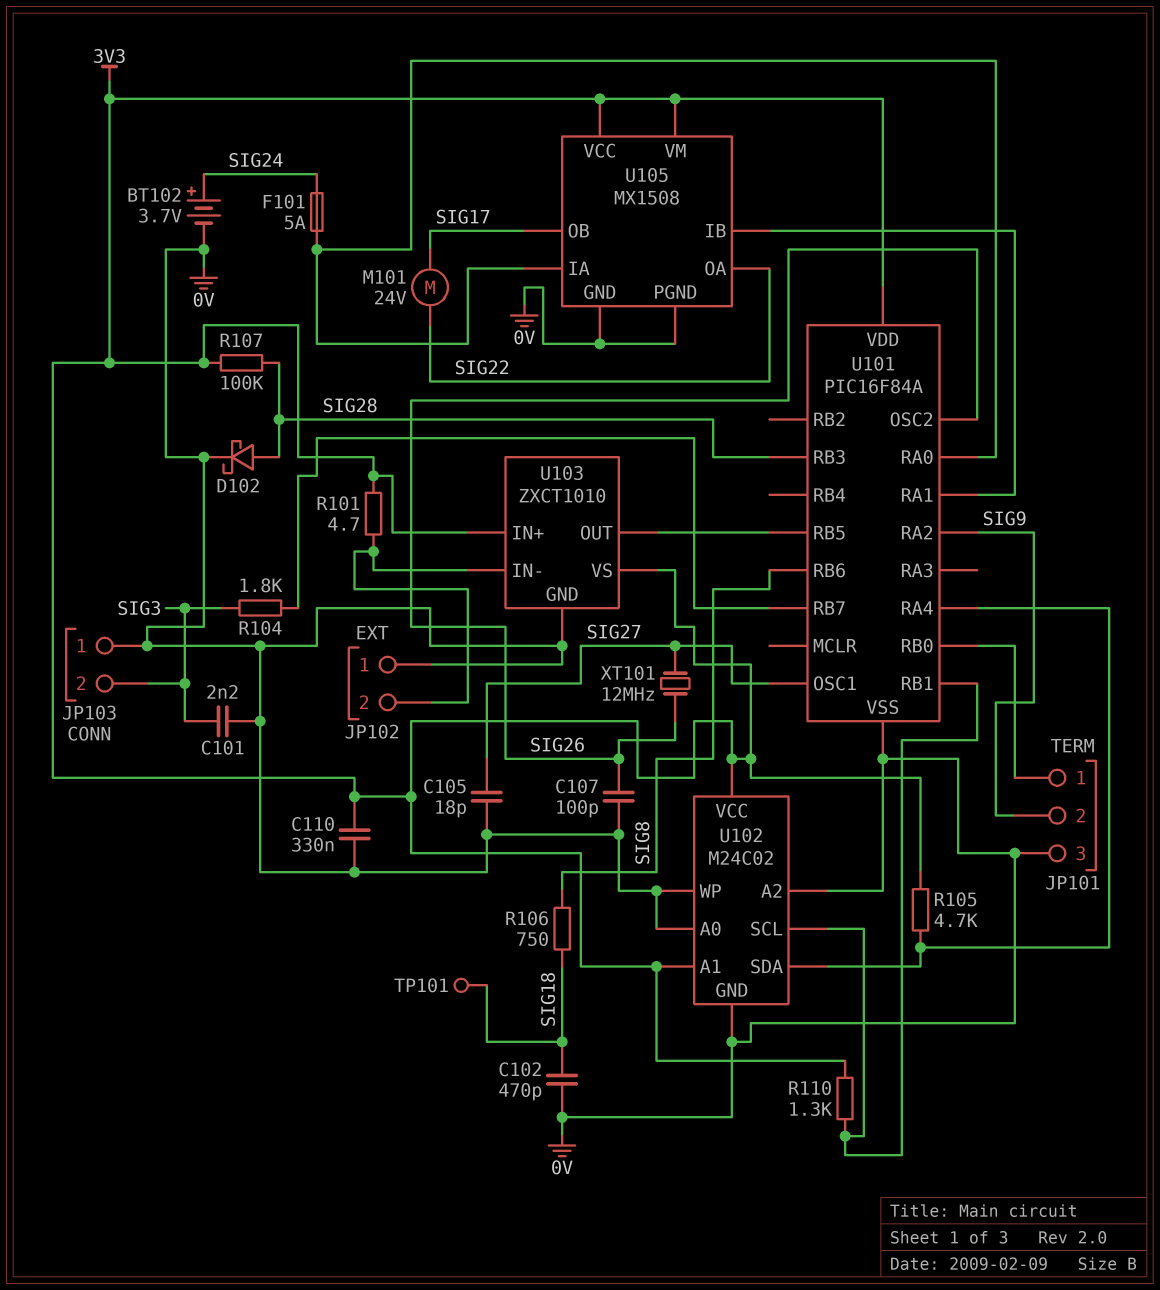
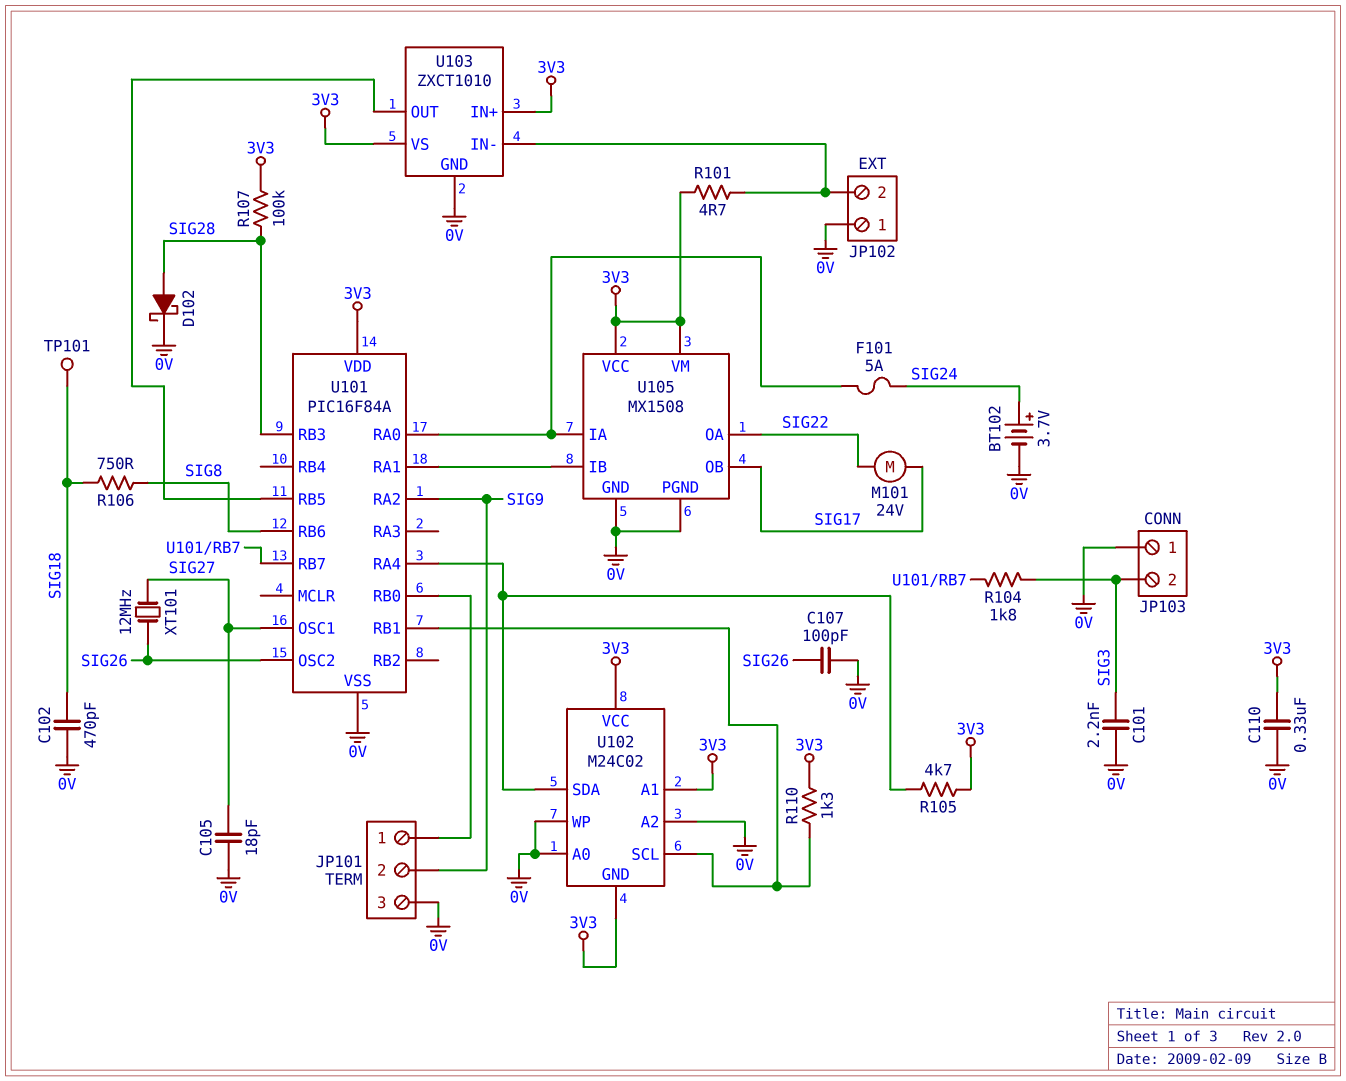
U102 pin GND: 0V -> 3V3

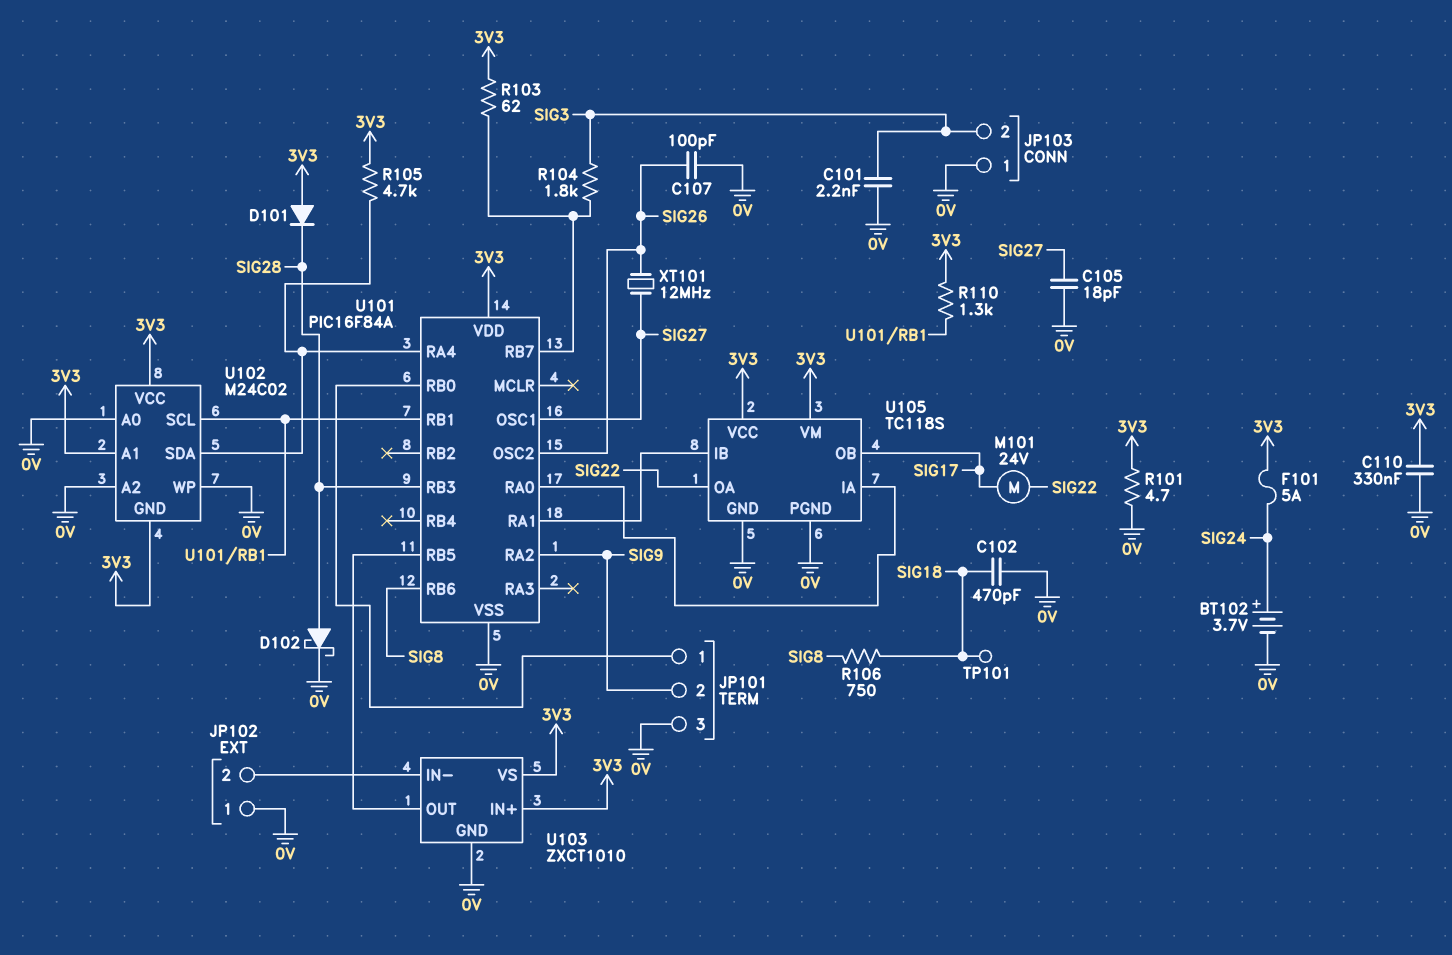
D101: none -> diode (A 3V3, K SIG28)
F101: 5A (SIG24, U101/RA0) -> 5A (3V3, SIG24)
R101: 4.7 (3V3, JP102/2) -> 4.7 (0V, 3V3)
R103: none -> 62 (3V3, U101/RB7)
R107: 100k (3V3, SIG28) -> none
U105: MX1508 -> TC118S

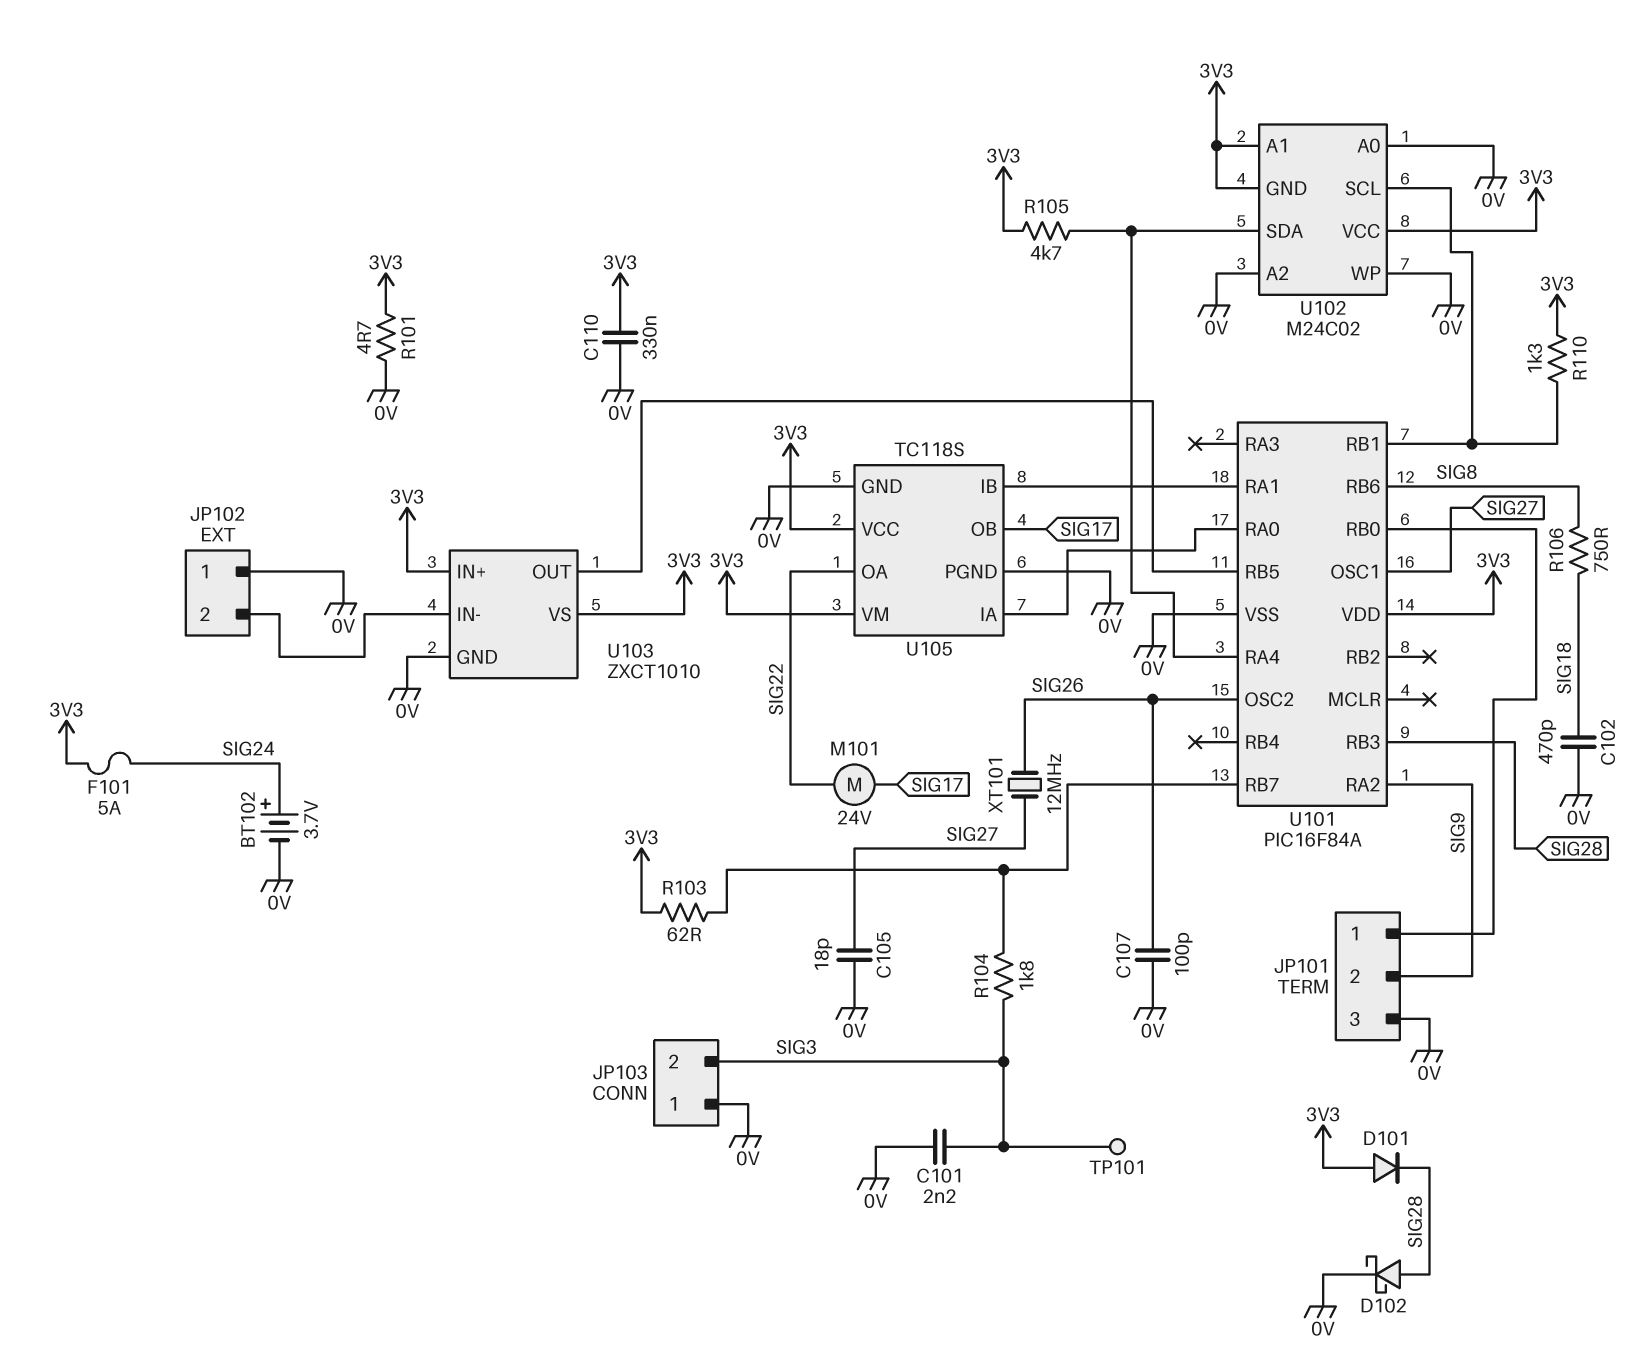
TP101: test point (SIG18) -> test point (SIG3)

